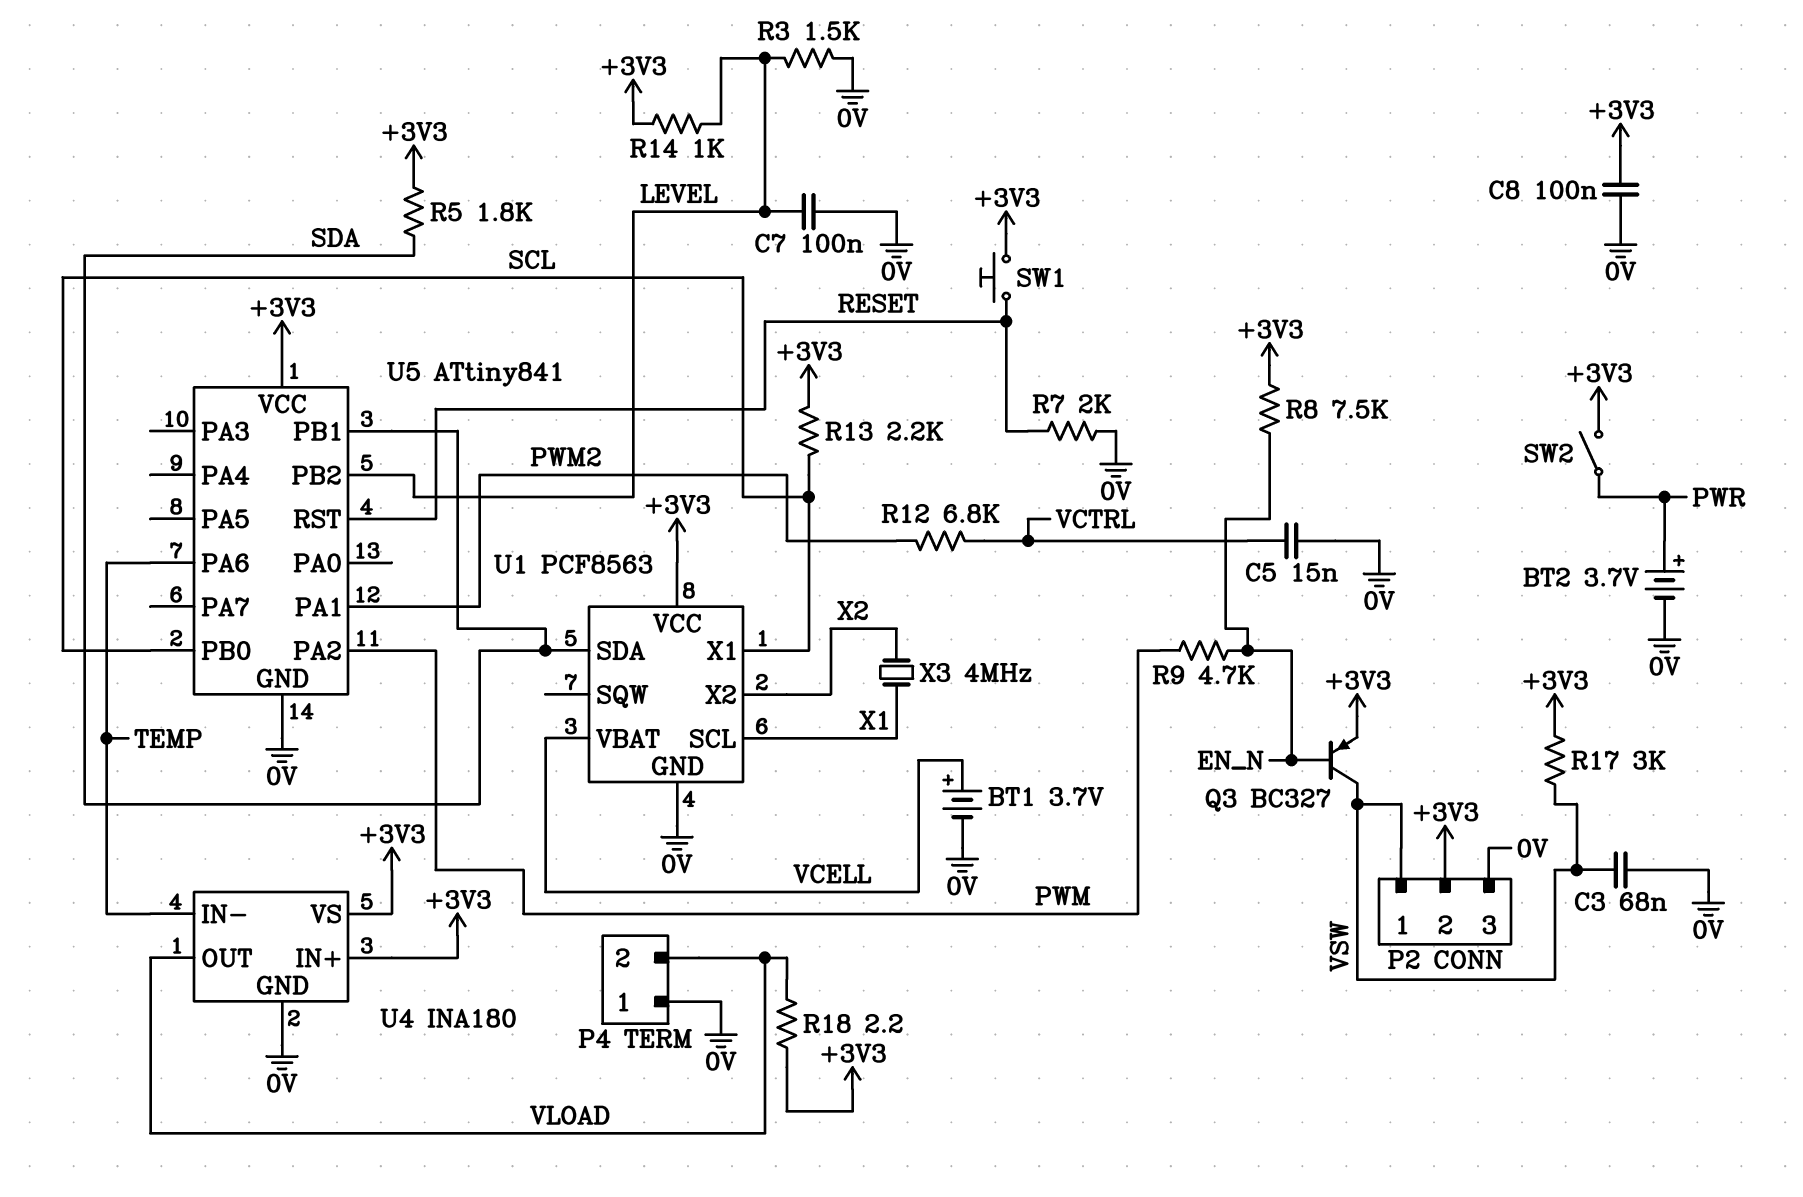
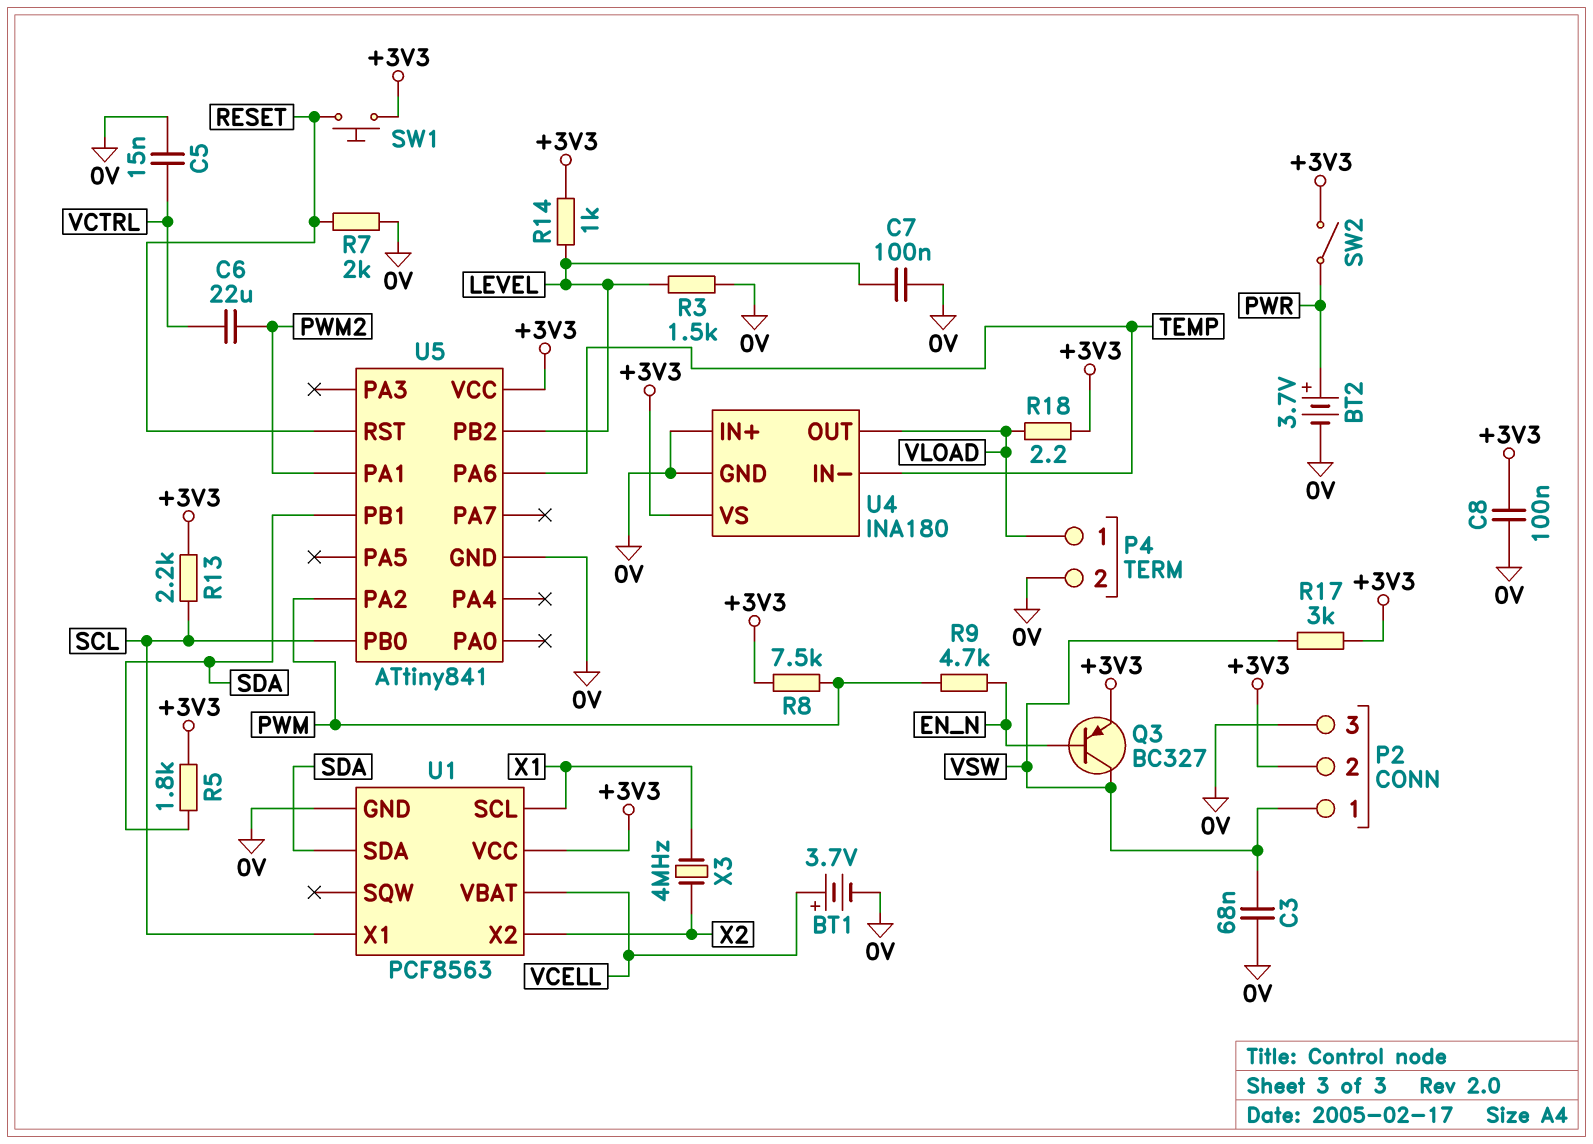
C6: none -> 22uF (PWM2, VCTRL)
P4 pin 1: 0V -> VLOAD
P4 pin 2: VLOAD -> 0V
R8: 7.5k (+3V3, EN_N) -> 7.5k (+3V3, PWM)
R12: 6.8k (PWM2, VCTRL) -> none
U4 pin IN+: +3V3 -> 0V

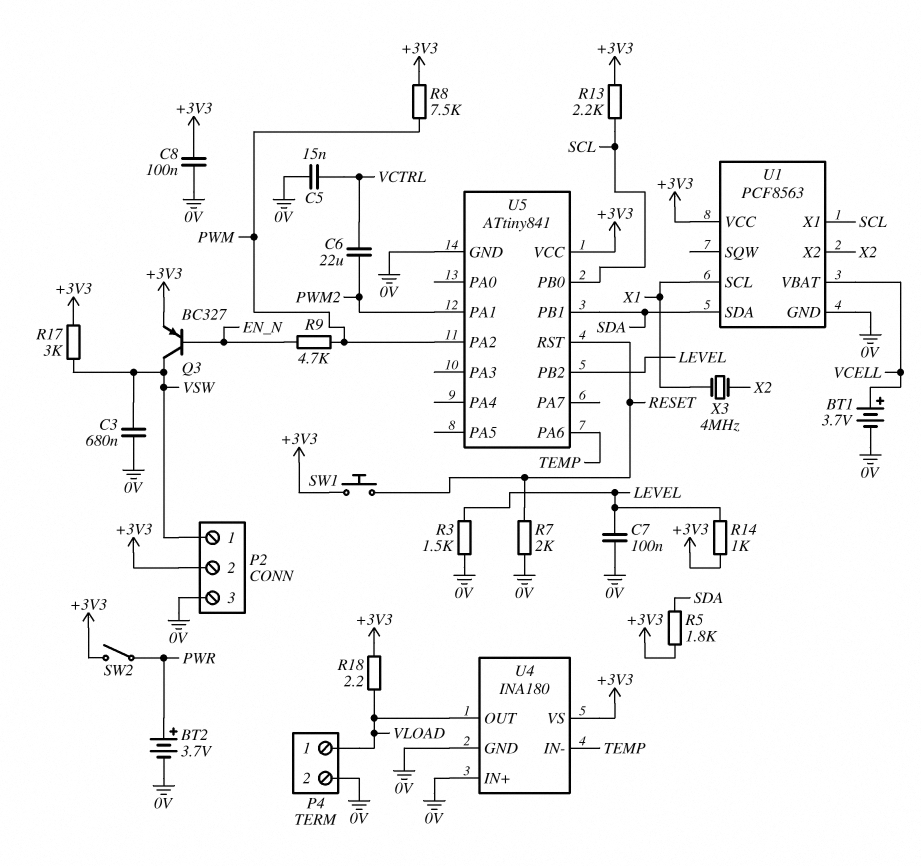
C3: 68nF (0V, VSW) -> 680nF (0V, VSW)

